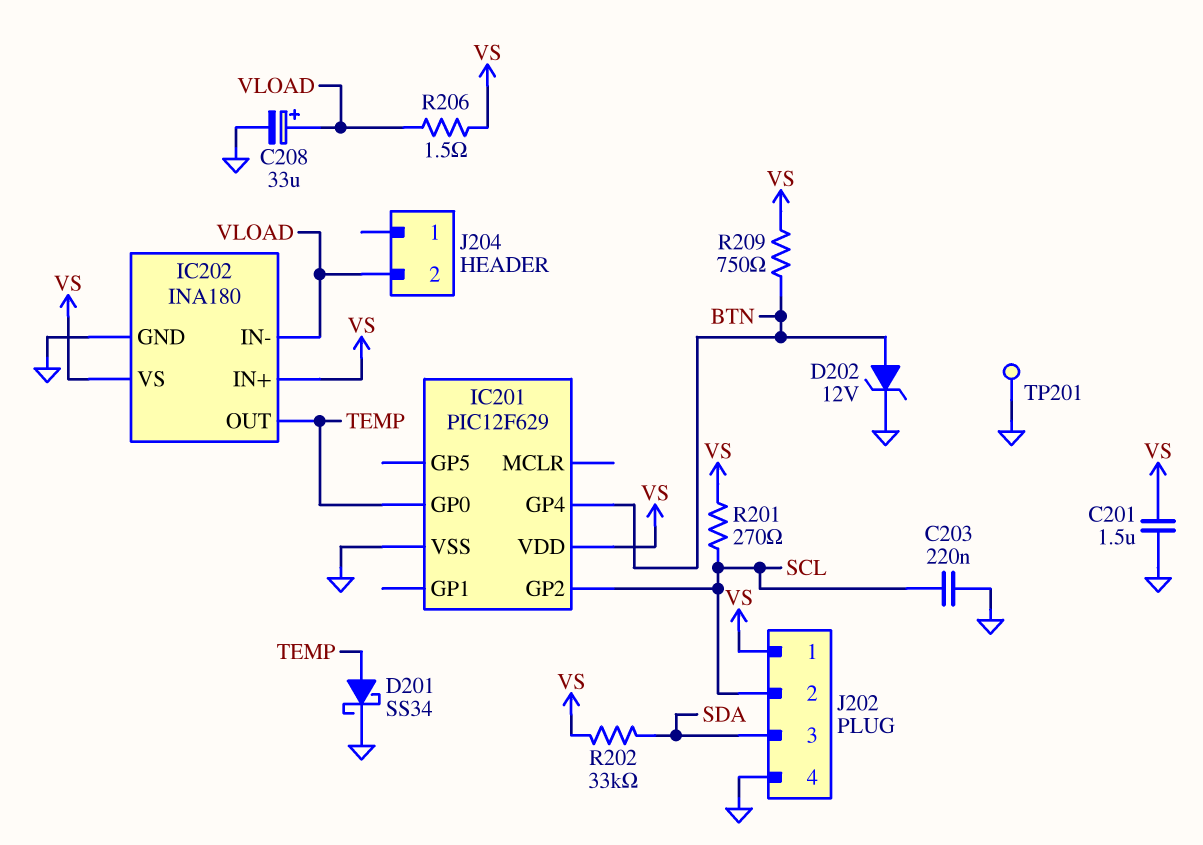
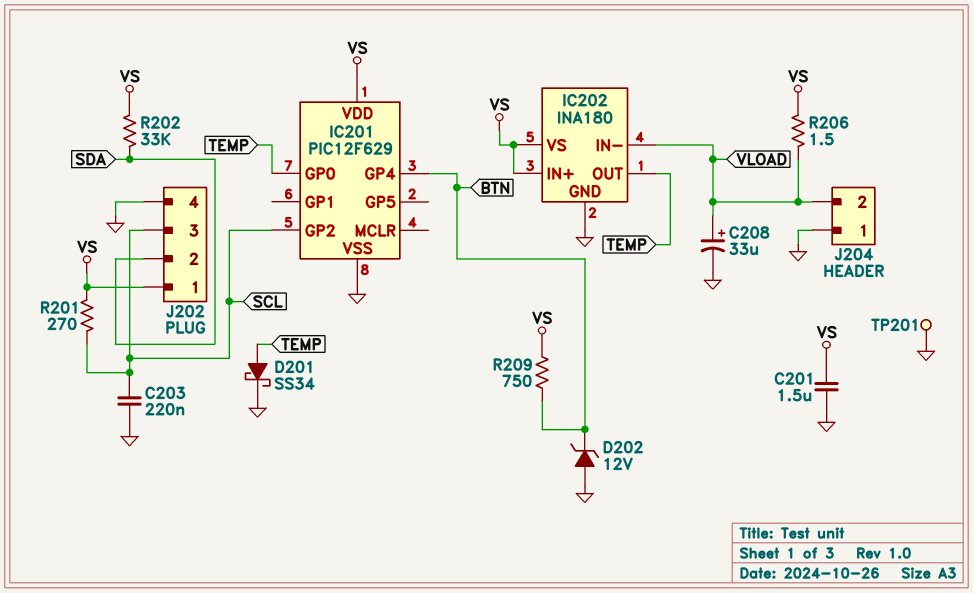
D202: zener 12V (A BTN, K GND) -> zener 12V (A GND, K BTN)
J202 pin 2: SCL -> SDA
J202 pin 3: SDA -> SCL
J204 pin 1: none -> GND

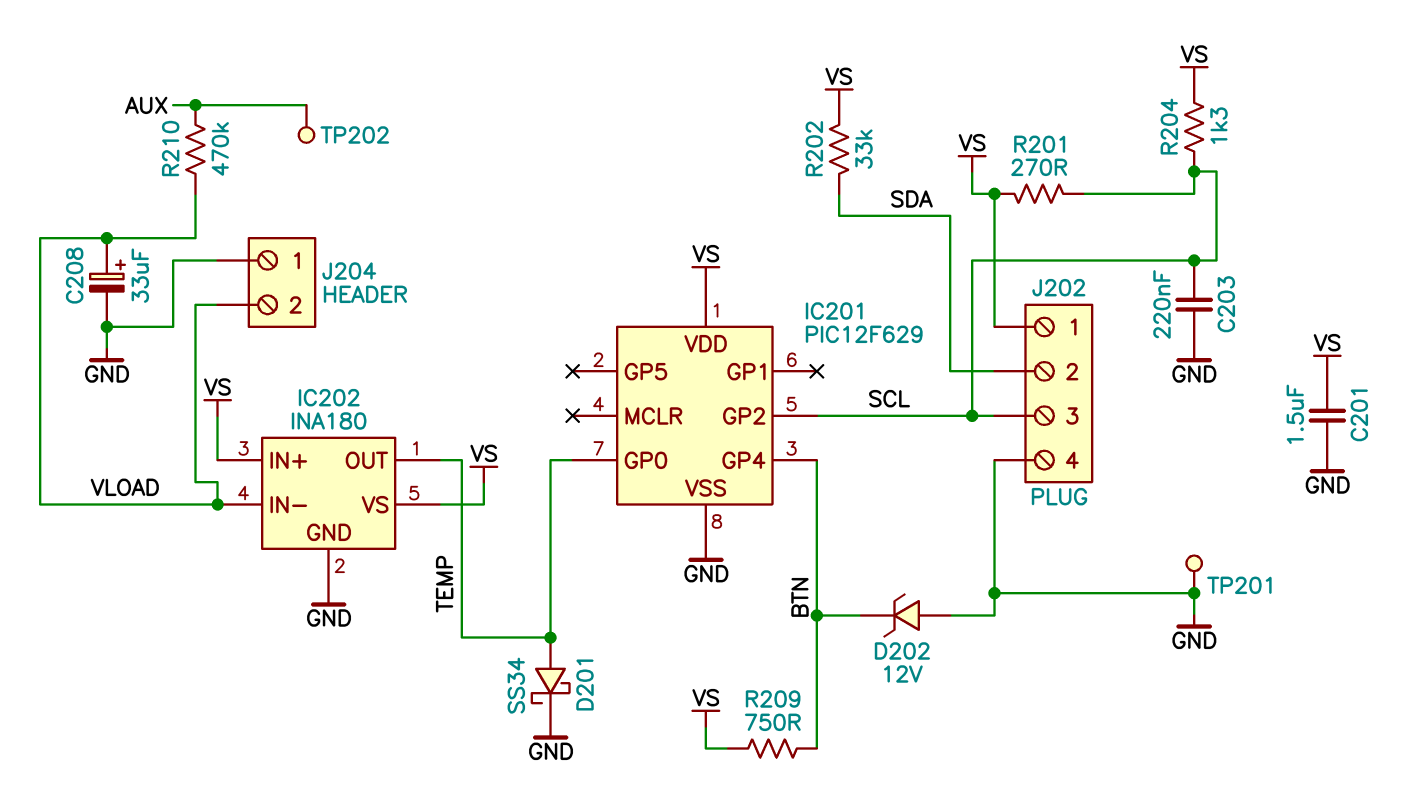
R204: none -> 1.3k (SCL, VS)
R206: 1.5 (VLOAD, VS) -> none
R210: none -> 470k (AUX, VLOAD)
TP202: none -> test point (AUX)

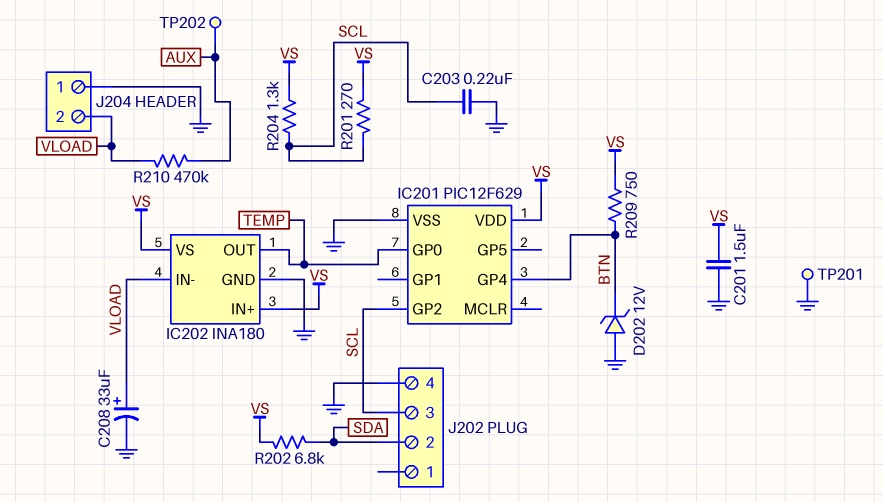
D201: schottky SS34 (A TEMP, K GND) -> none
J202 pin 1: VS -> none
R202: 33k (SDA, VS) -> 6.8k (SDA, VS)

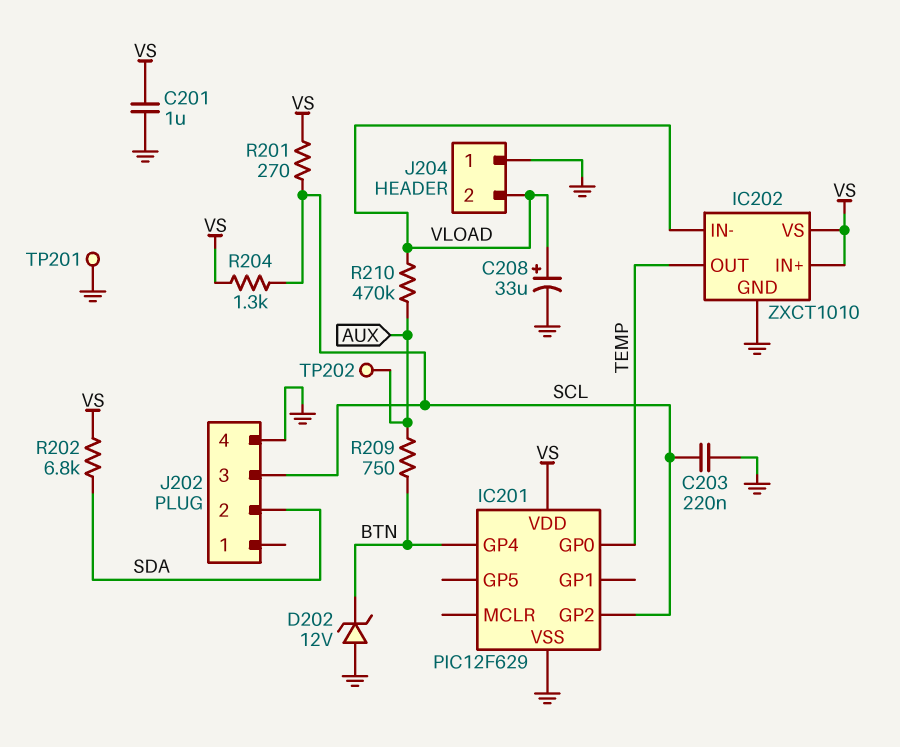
C201: 1.5uF (GND, VS) -> 1uF (GND, VS)
IC202: INA180 -> ZXCT1010
R209: 750 (BTN, VS) -> 750 (AUX, BTN)

